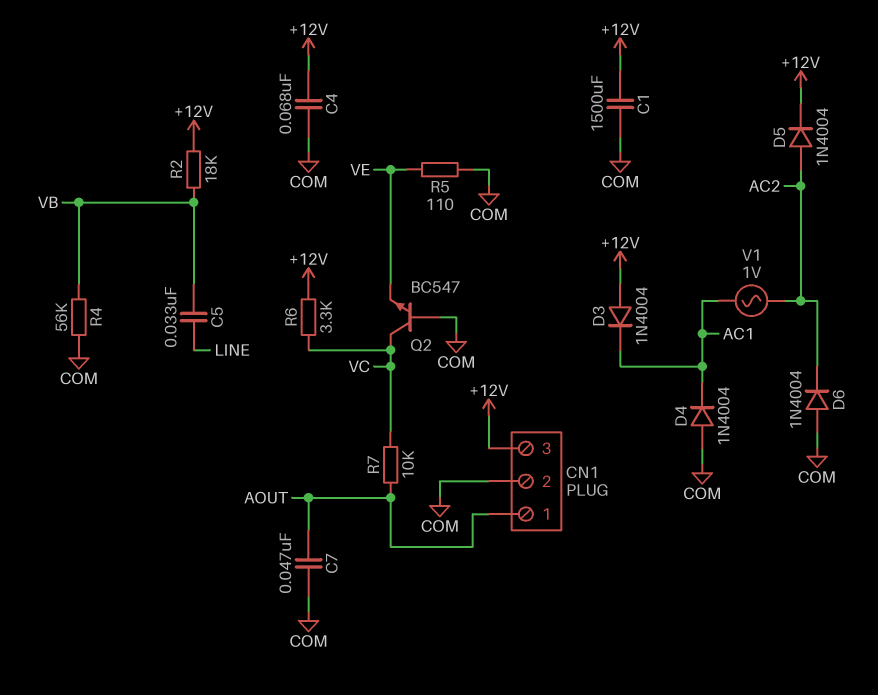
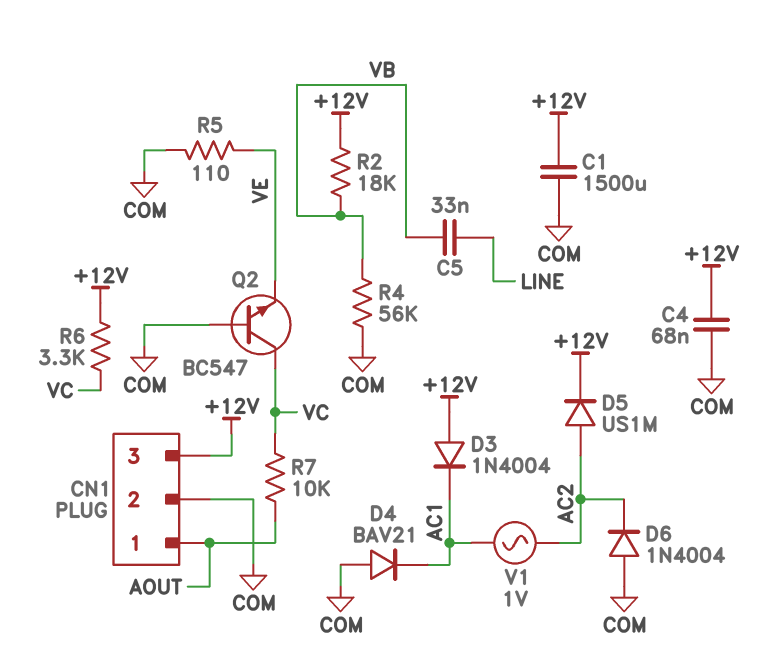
C7: 47nF (AOUT, COM) -> none
D4: diode 1N4004 (A COM, K AC1) -> diode BAV21 (A COM, K AC1)
D5: diode 1N4004 (A AC2, K +12V) -> diode US1M (A AC2, K +12V)

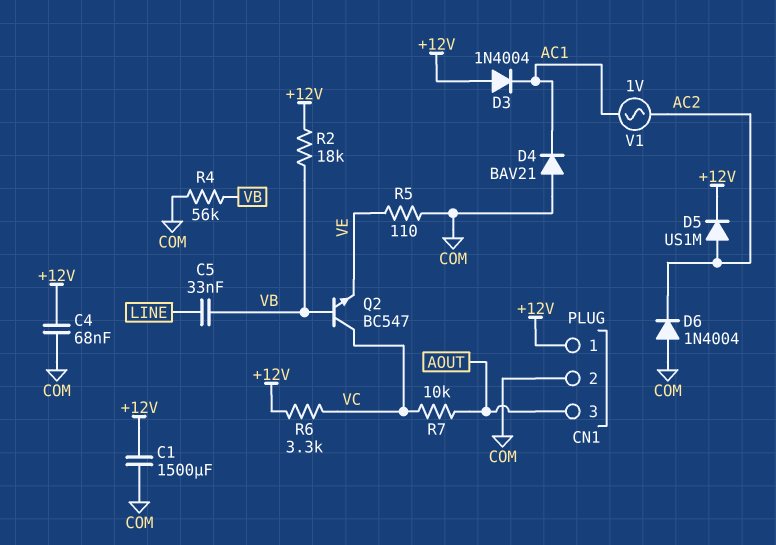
CN1 pin 1: AOUT -> +12V
CN1 pin 3: +12V -> AOUT
Q2: NPN BC547 (B COM, C VC, E VE) -> NPN BC547 (B VB, C VC, E VE)

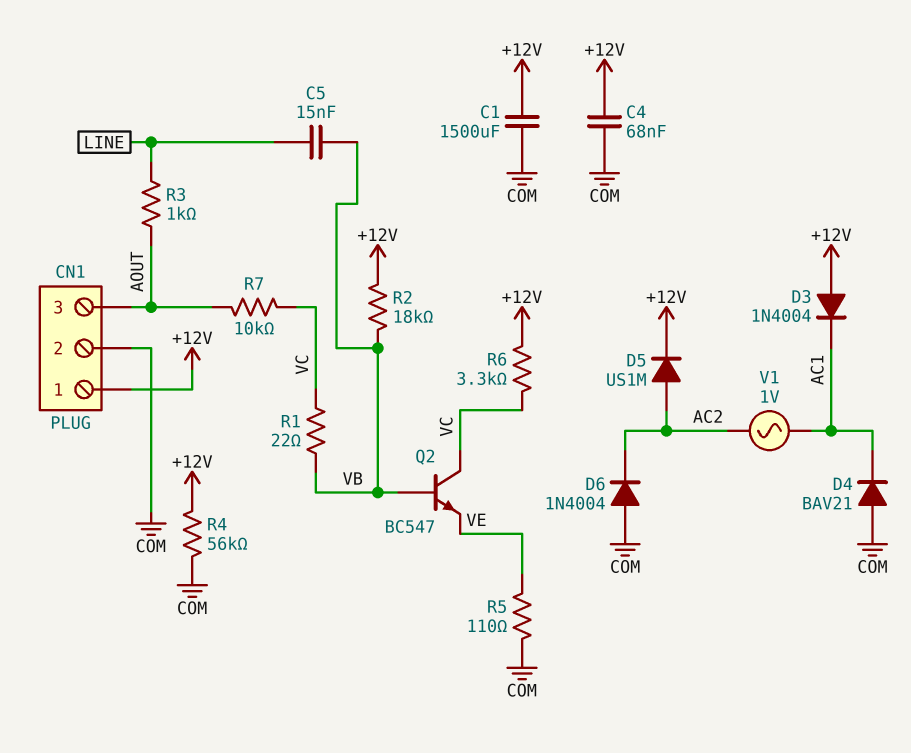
C5: 33nF (LINE, VB) -> 15nF (LINE, VB)
R1: none -> 22 (VB, VC)
R3: none -> 1k (AOUT, LINE)
R4: 56k (COM, VB) -> 56k (+12V, COM)

